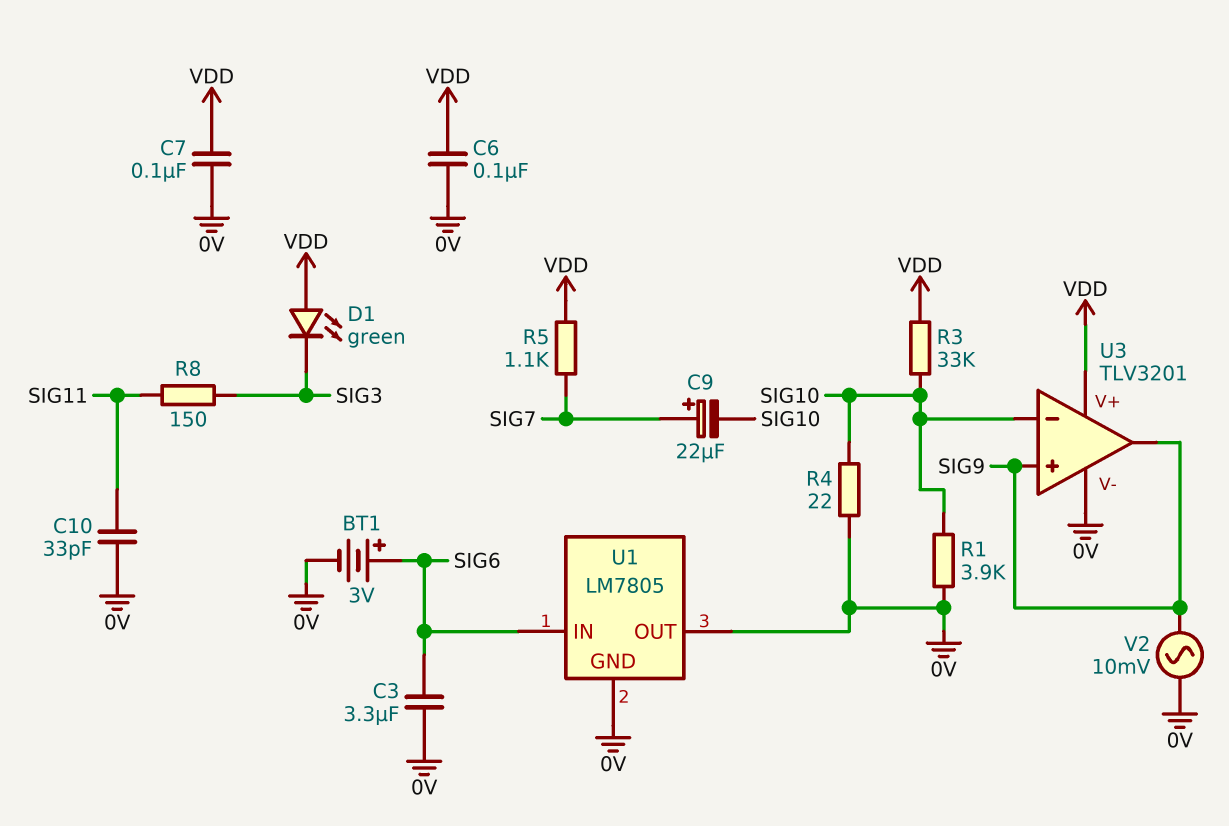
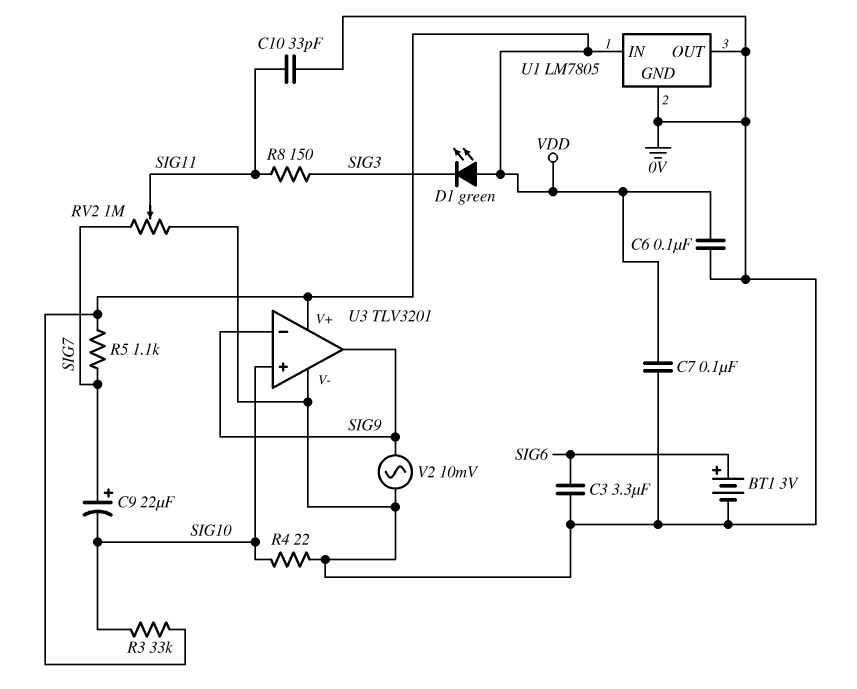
R1: 3.9k (0V, SIG10) -> none
RV2: none -> 1M (0V, SIG7, wiper SIG11)
U1 pin IN: SIG6 -> VDD
U3 pin in+: SIG9 -> SIG10
U3 pin in-: SIG10 -> SIG9

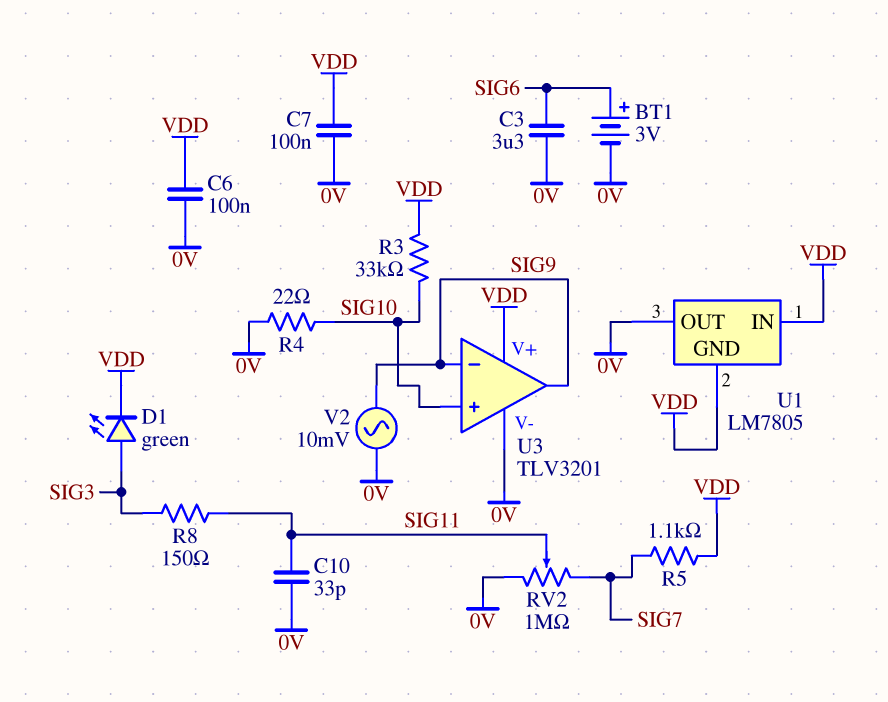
C9: 22uF (plus SIG7, minus SIG10) -> none
D1: LED green (A VDD, K SIG3) -> LED green (A SIG3, K VDD)
U1 pin GND: 0V -> VDD

